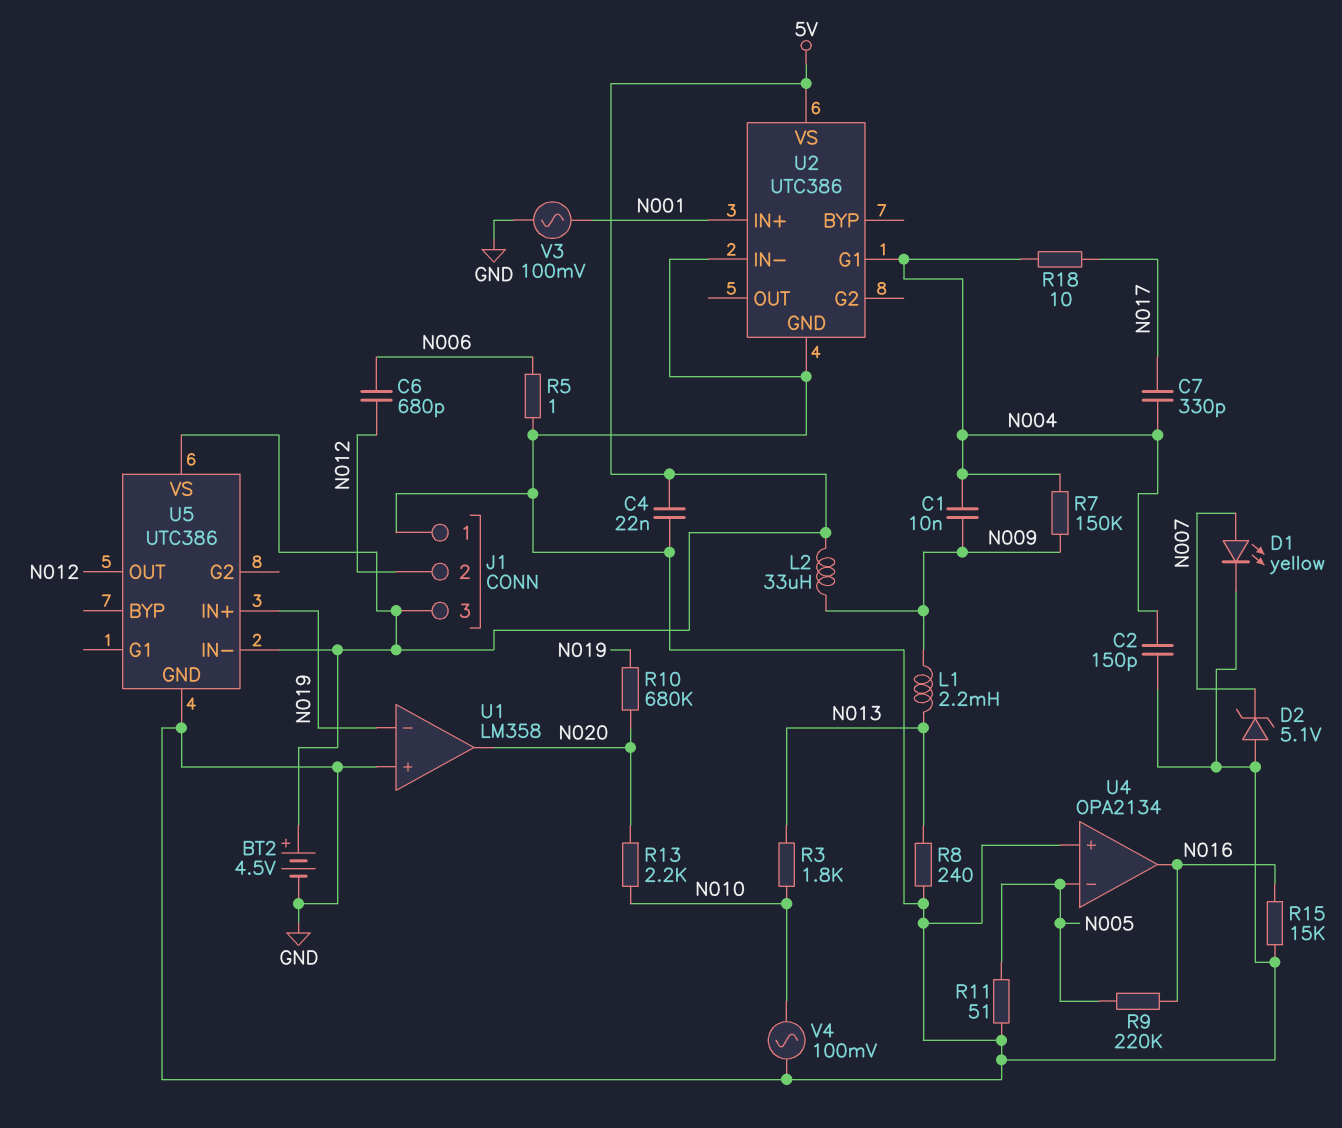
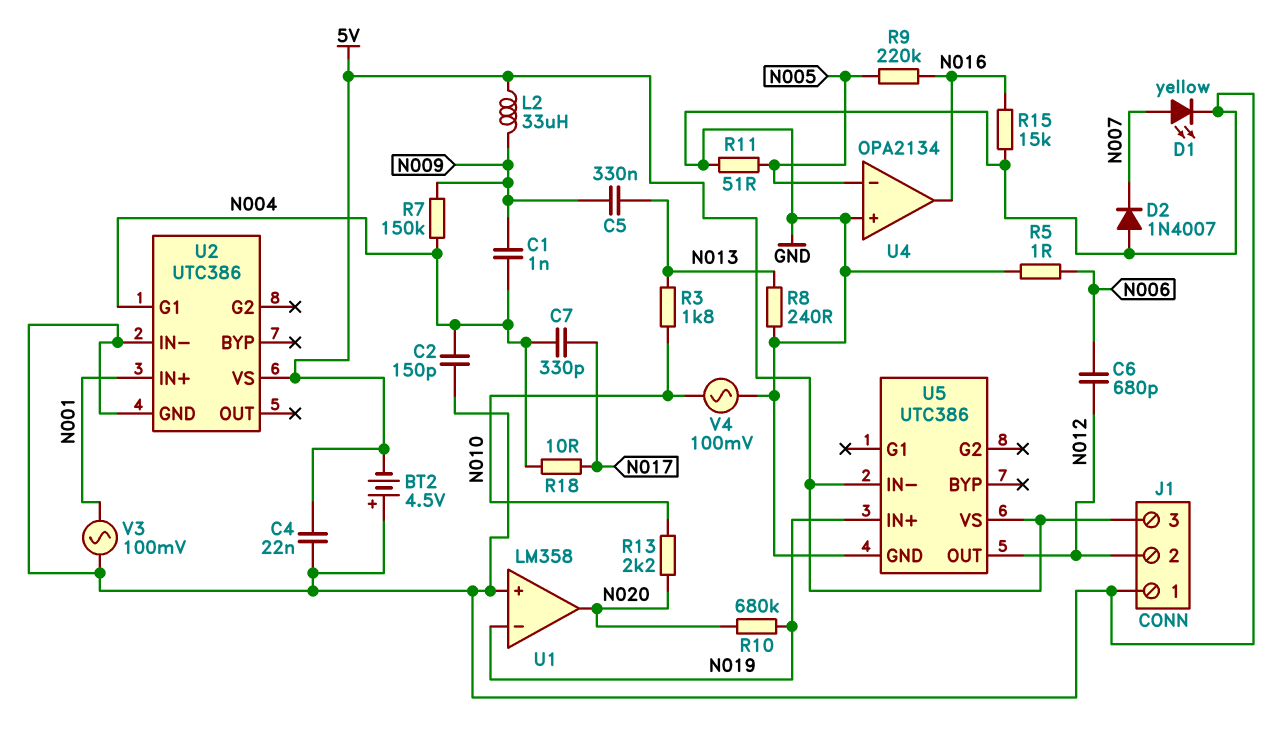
BT2: 4.5V (plus 5V, minus GND) -> 4.5V (plus GND, minus 5V)
C1: 10nF (N004, N009) -> 1nF (N004, N009)
C5: none -> 330nF (N009, N013)
D2: zener 5.1V (A GND, K N007) -> diode 1N4007 (A GND, K N007)
L1: 2.2mH (N009, N013) -> none

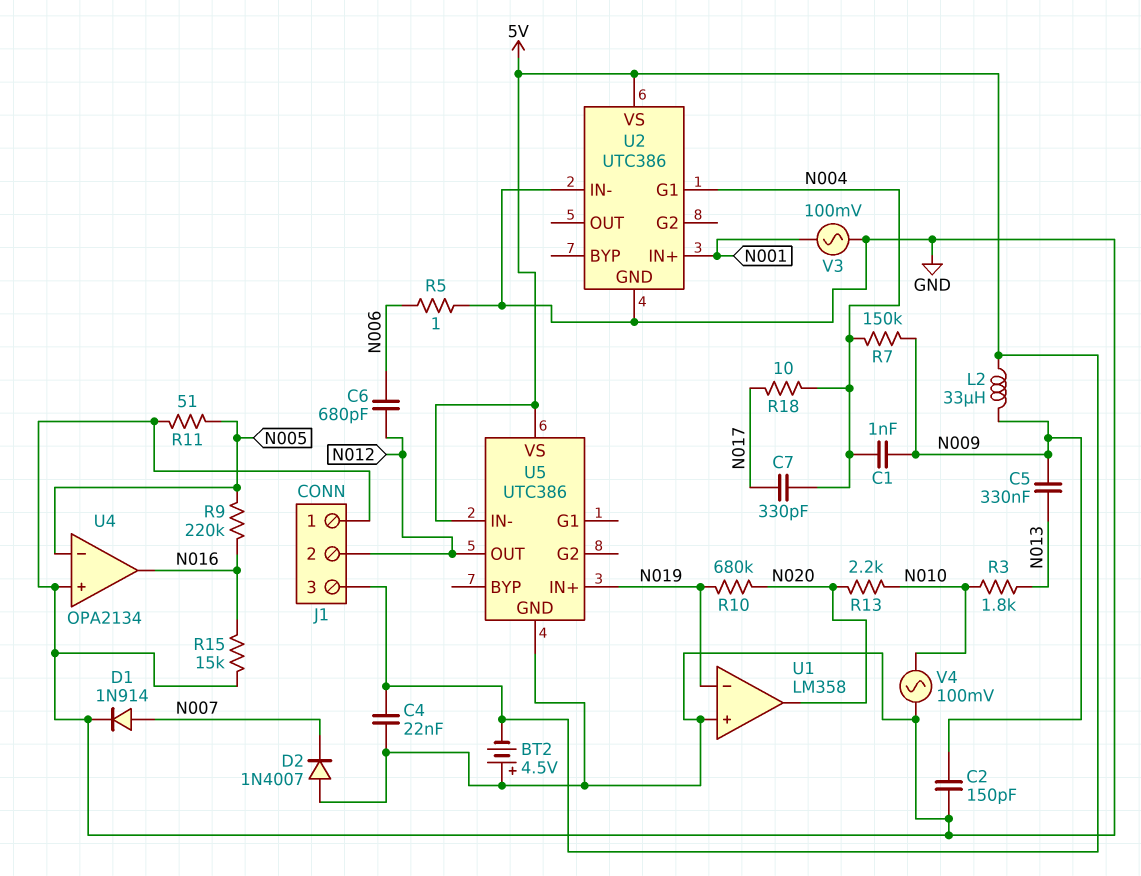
C2: 150pF (GND, N004) -> 150pF (GND, N009)
D1: LED yellow (A N007, K GND) -> diode 1N914 (A N007, K GND)
R8: 240 (GND, N013) -> none

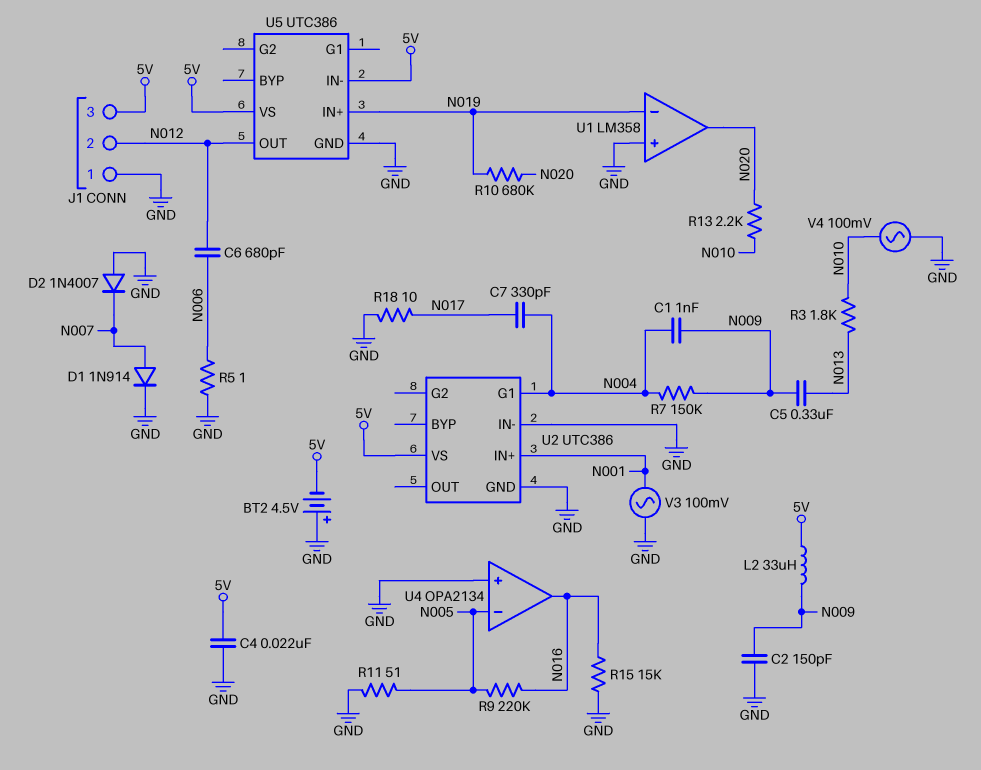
R18: 10 (N004, N017) -> 10 (GND, N017)

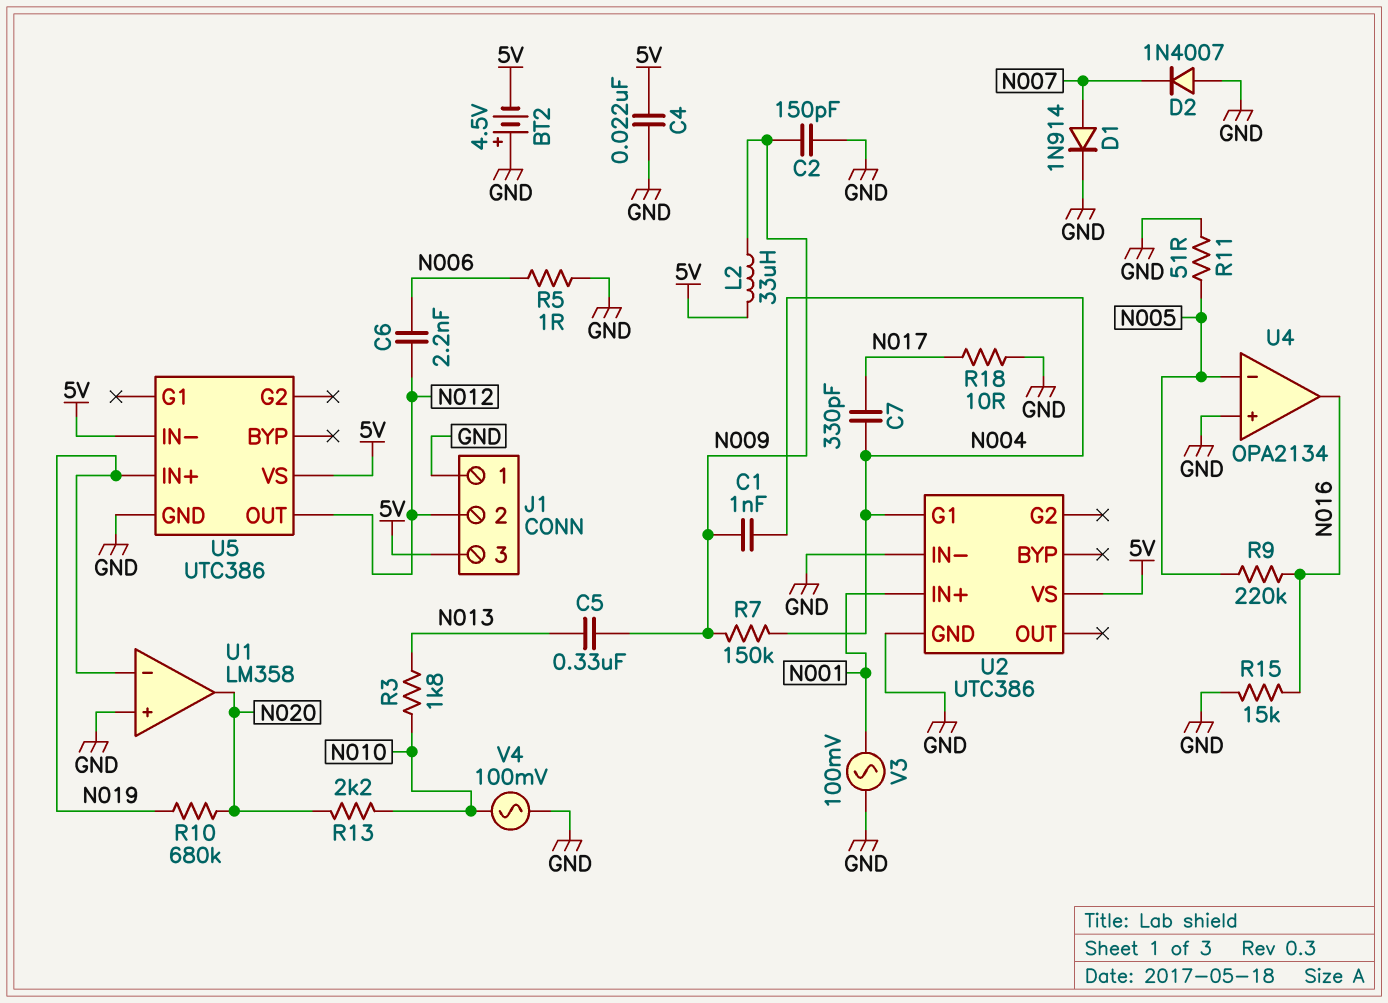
C6: 680pF (N006, N012) -> 2.2nF (N006, N012)

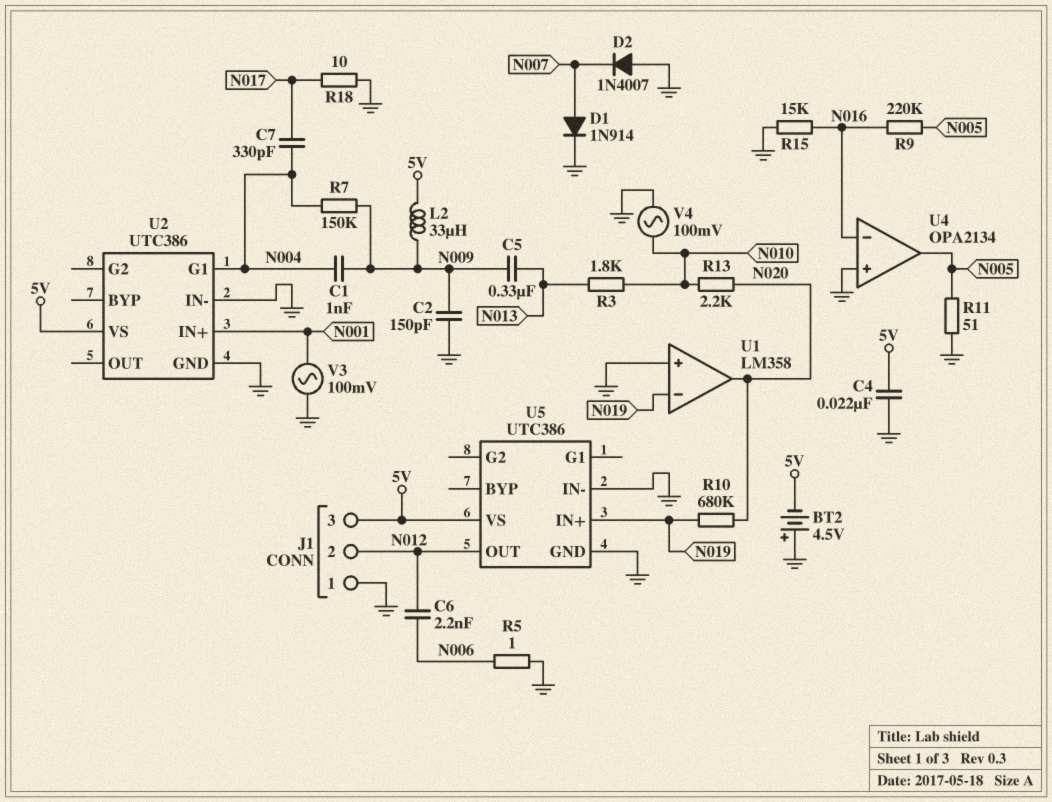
U4 pin in-: N005 -> N016
U4 pin out: N016 -> N005
U5 pin IN-: 5V -> GND

